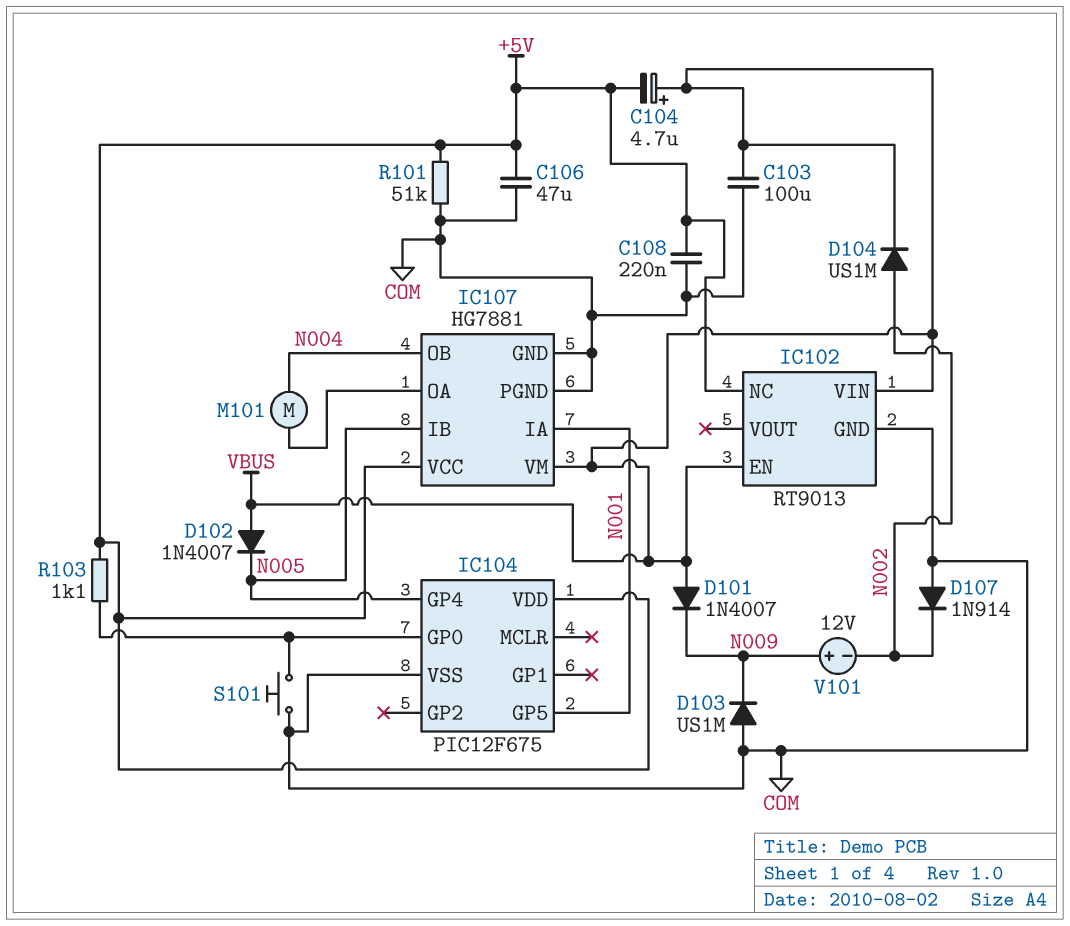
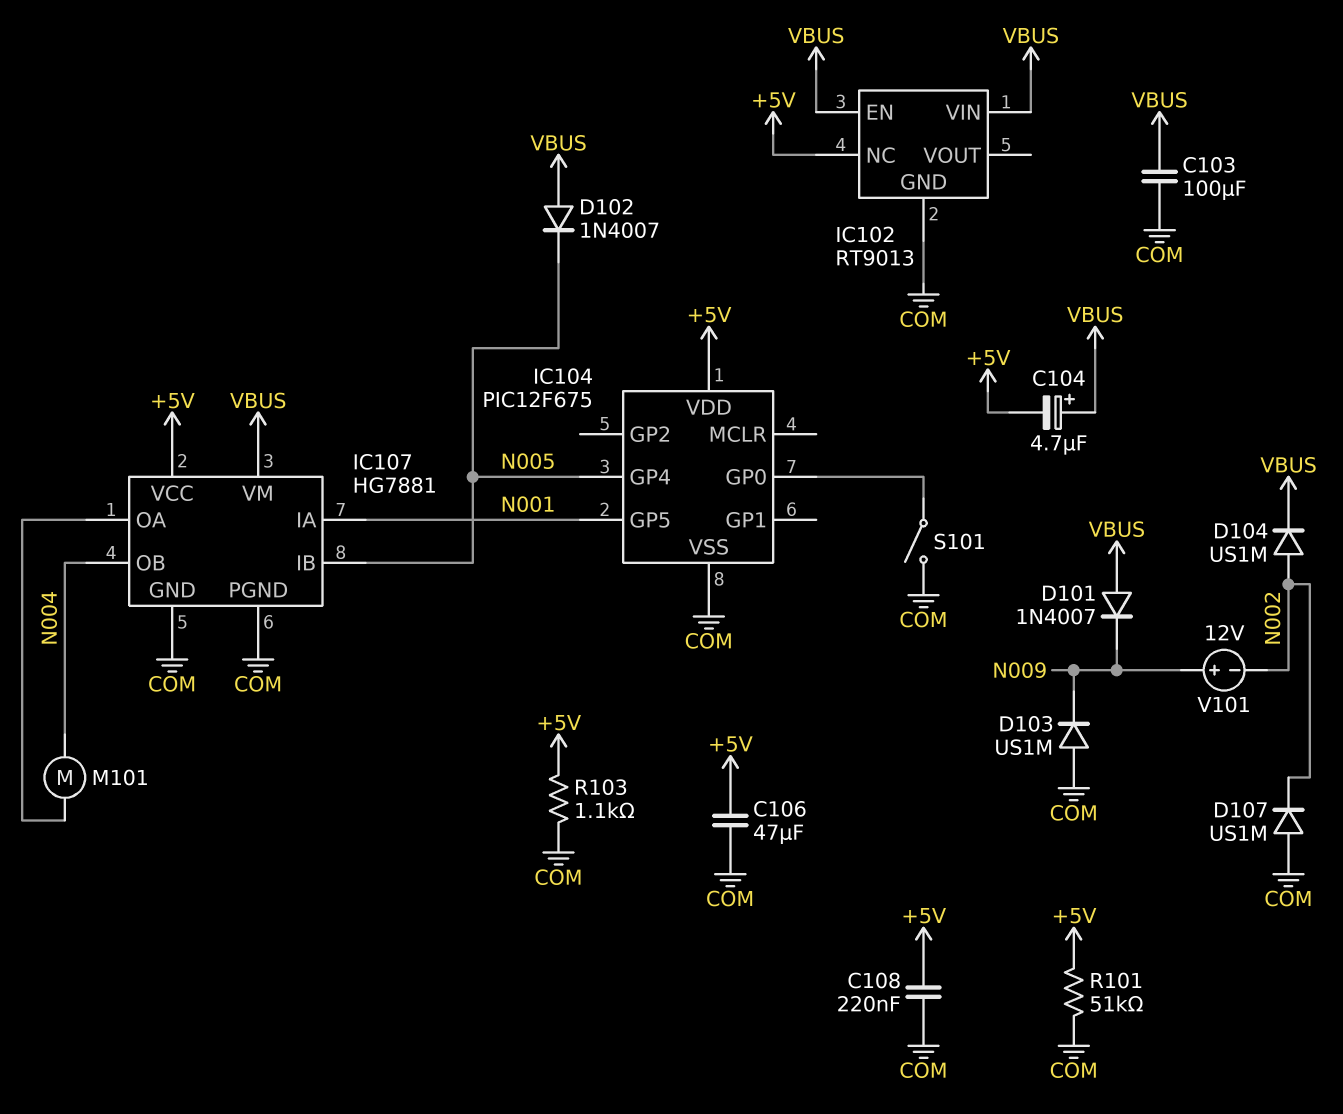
D107: diode 1N914 (A COM, K N002) -> diode US1M (A COM, K N002)
R103: 1.1k (+5V, IC104/GP0) -> 1.1k (+5V, COM)
S101: button (COM, IC104/GP0) -> switch (COM, IC104/GP0)

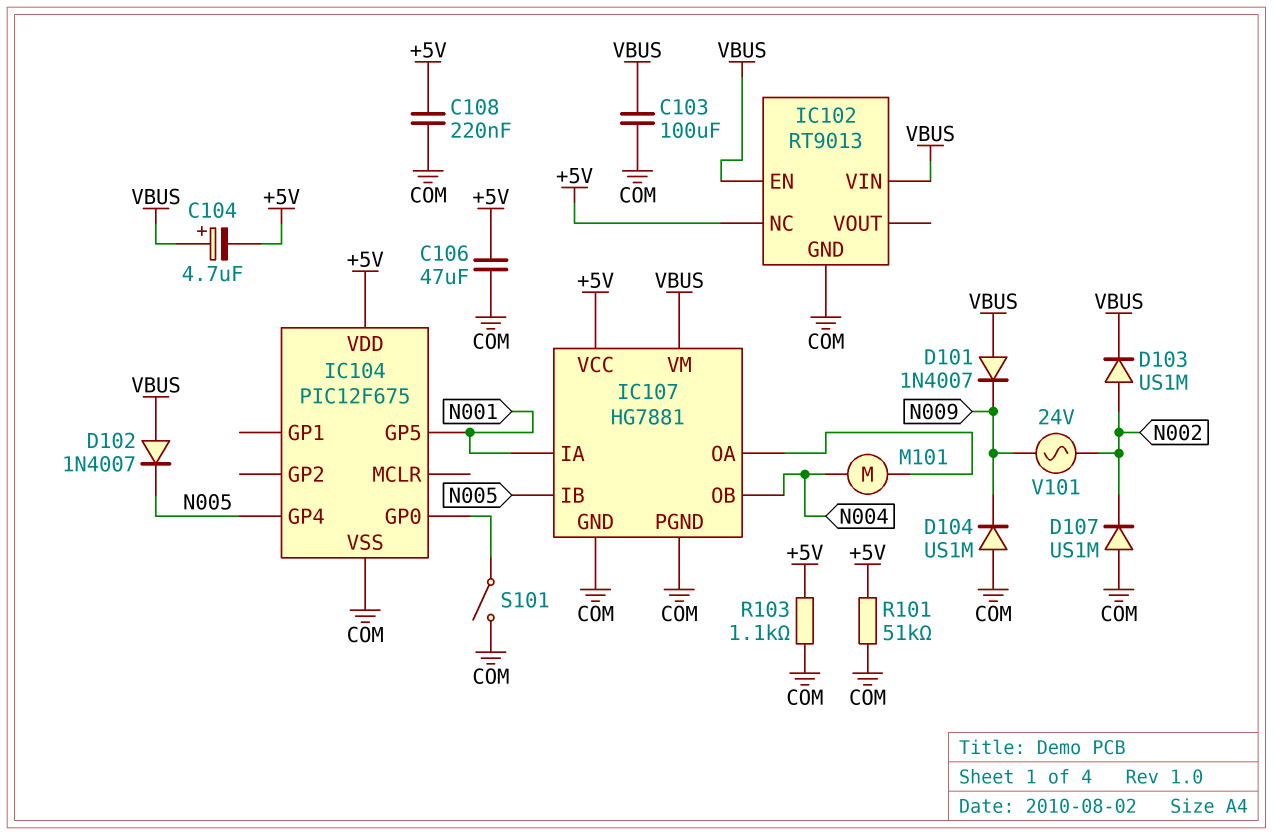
D103: diode US1M (A COM, K N009) -> diode US1M (A N002, K VBUS)
D104: diode US1M (A N002, K VBUS) -> diode US1M (A COM, K N009)
V101: 12V (plus N009, minus N002) -> AC 24V (N002, N009)

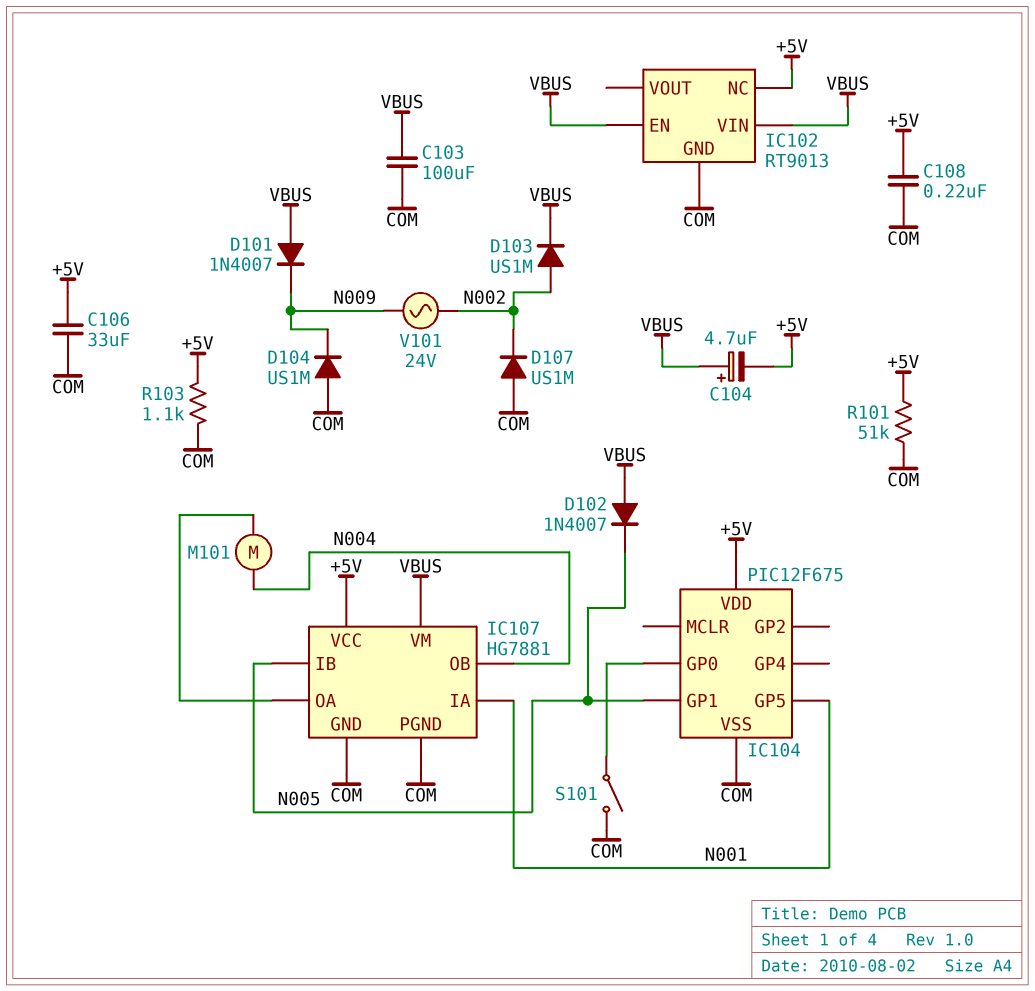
C106: 47uF (+5V, COM) -> 33uF (+5V, COM)
IC104 pin GP1: none -> N005
IC104 pin GP4: N005 -> none

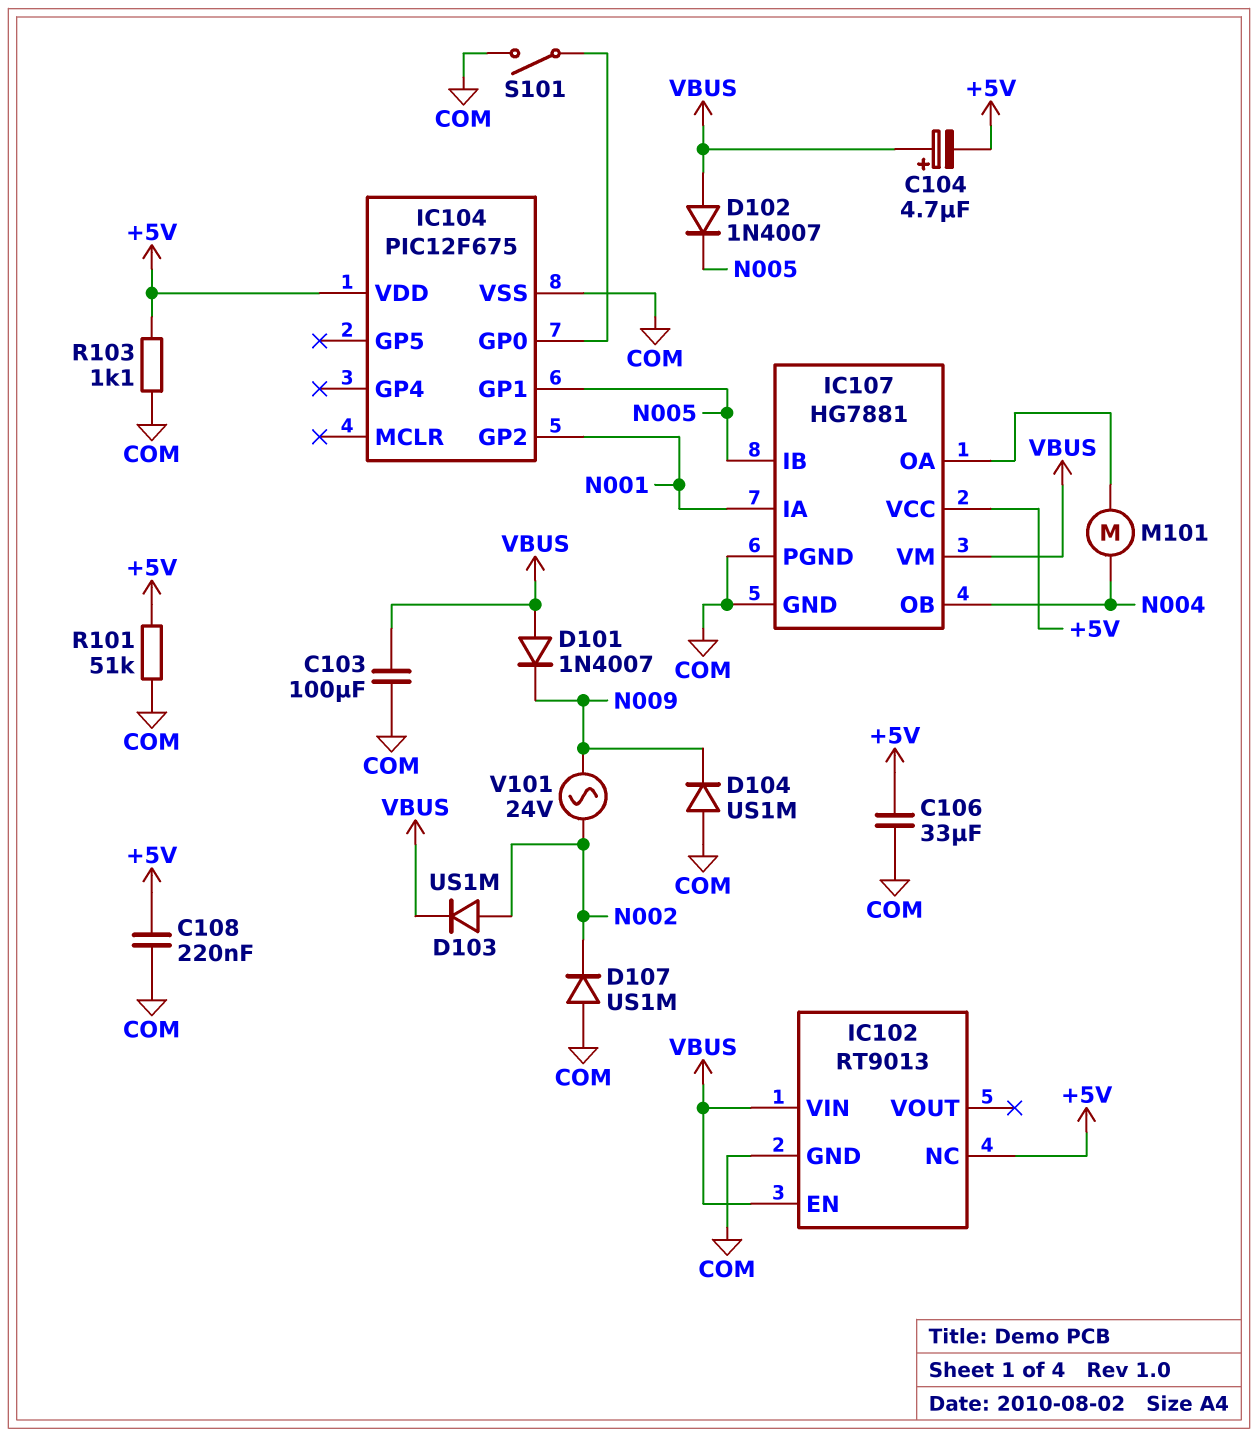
IC104 pin GP2: none -> N001
IC104 pin GP5: N001 -> none

